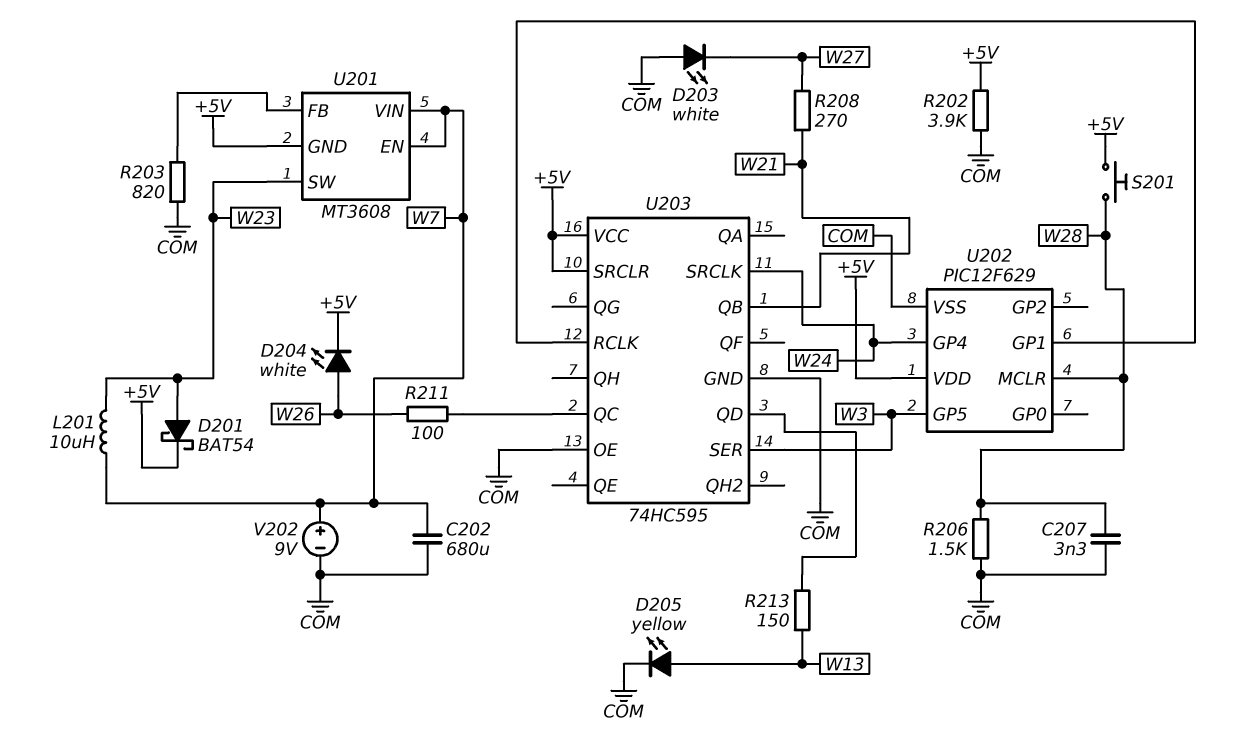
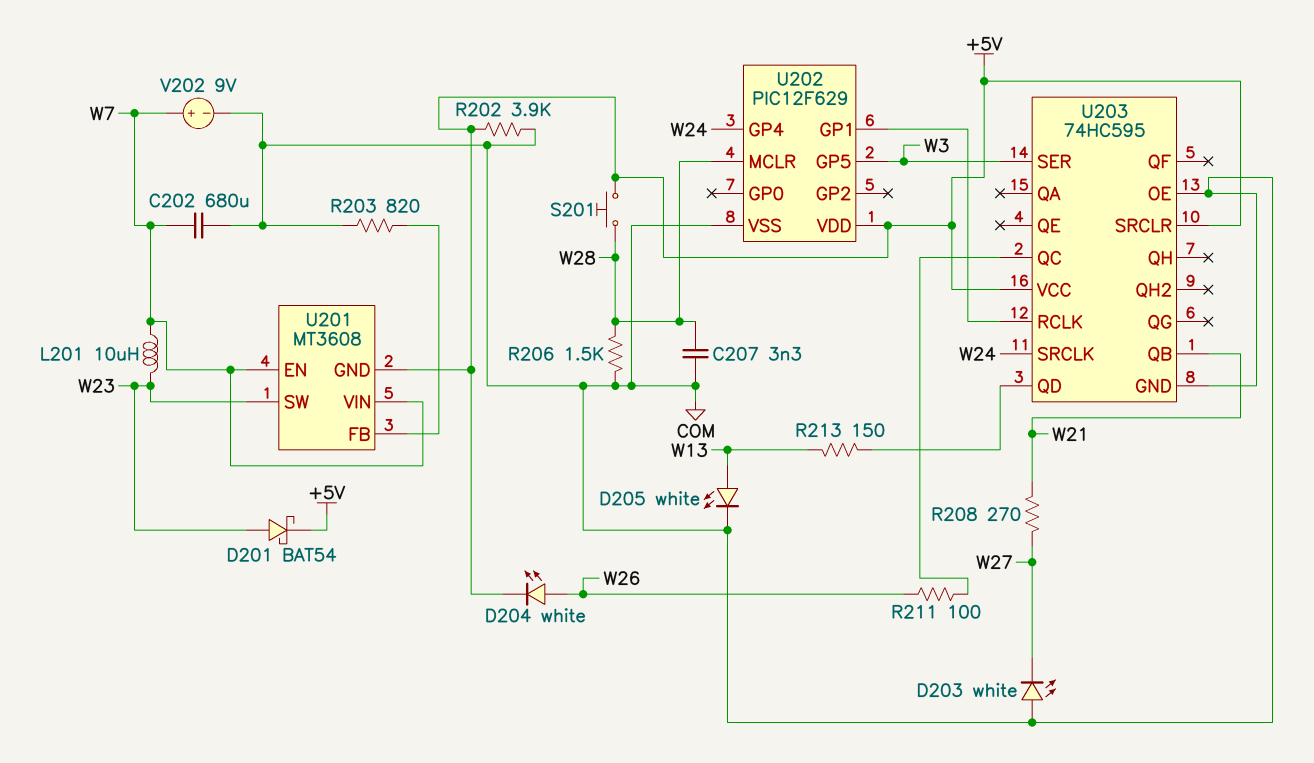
D205: LED yellow (A W13, K COM) -> LED white (A W13, K COM)

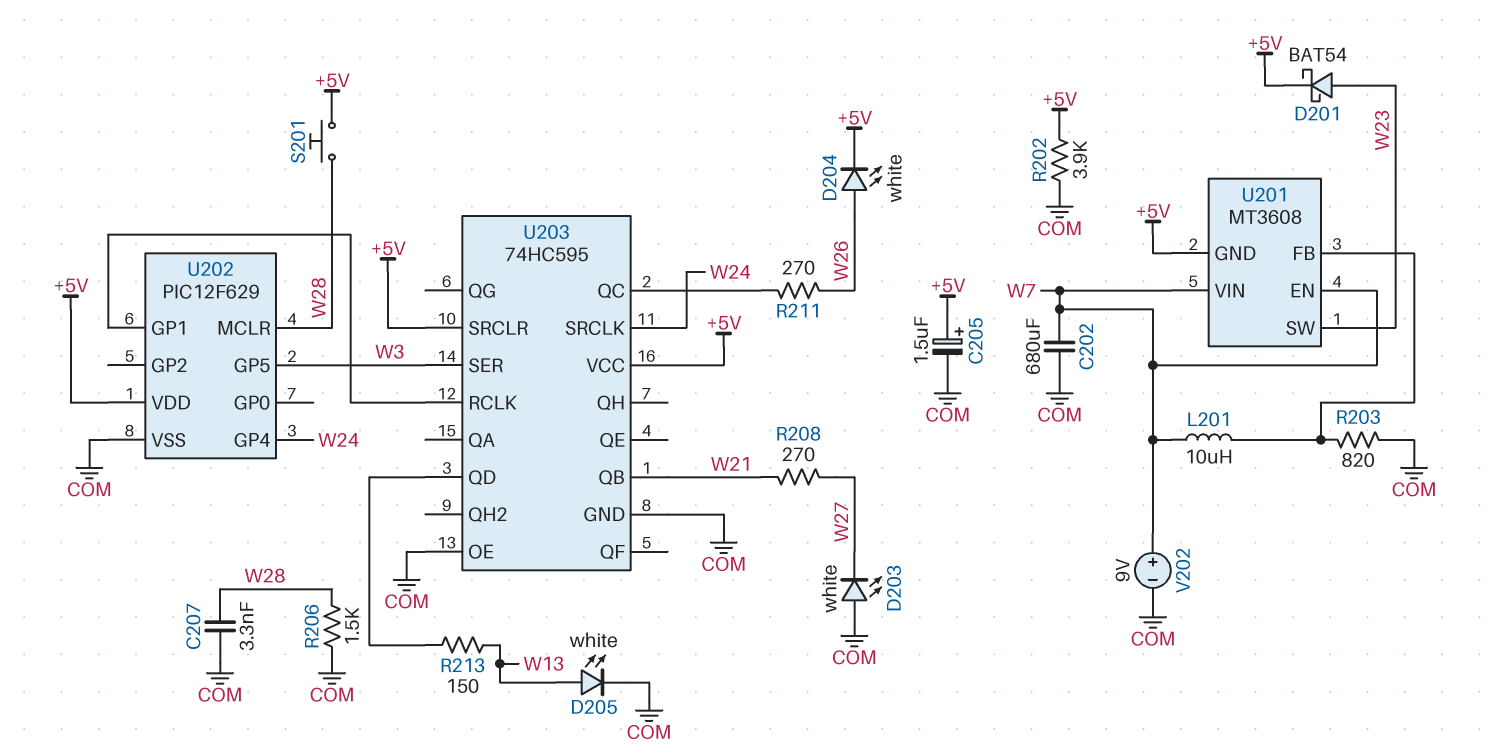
C205: none -> 1.5uF (plus +5V, minus COM)
L201: 10uH (W7, W23) -> 10uH (U201/FB, W7)
R211: 100 (U203/QC, W26) -> 270 (U203/QC, W26)

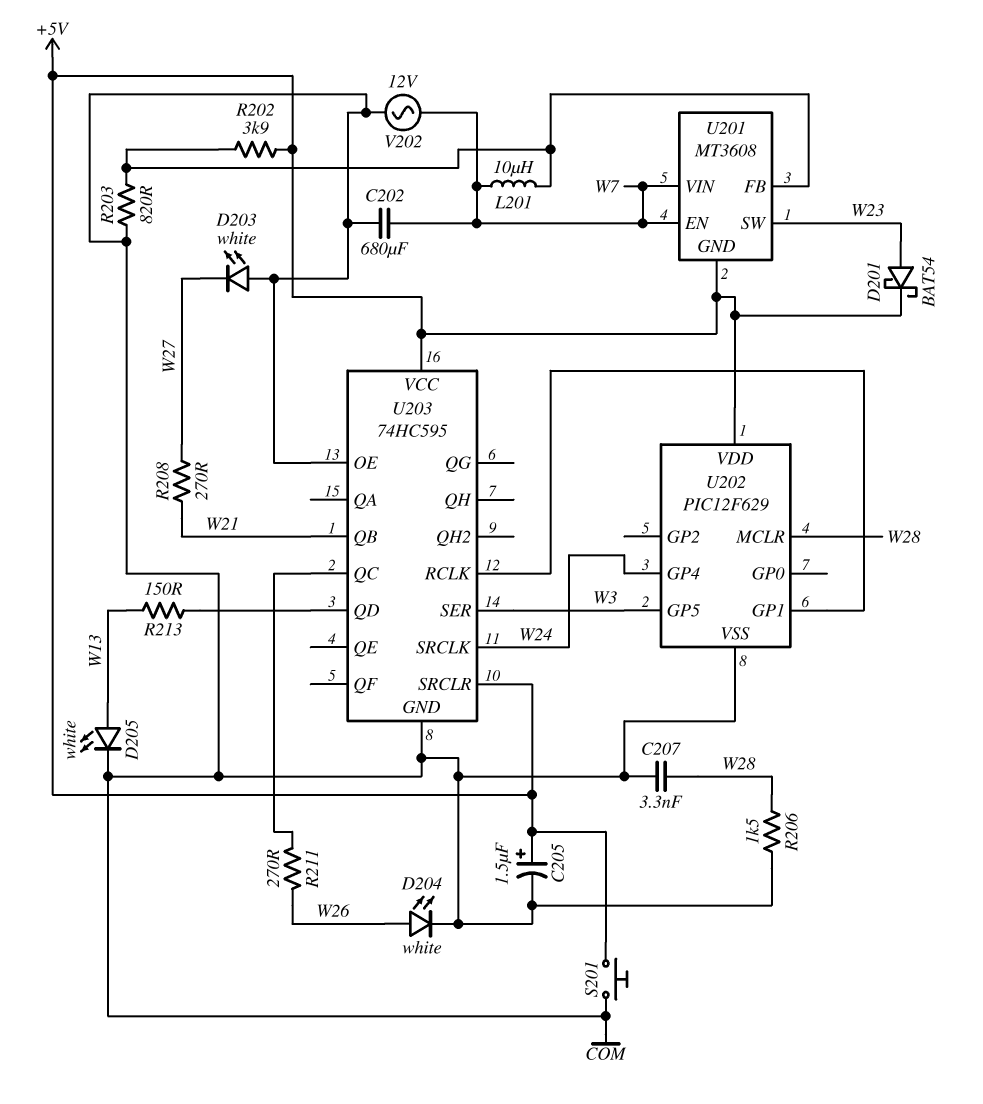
D204: LED white (A W26, K +5V) -> LED white (A W26, K COM)
R202: 3.9k (+5V, COM) -> 3.9k (+5V, U201/FB)
S201: button (+5V, W28) -> button (+5V, COM)
V202: 9V (plus W7, minus COM) -> AC 12V (COM, W7)

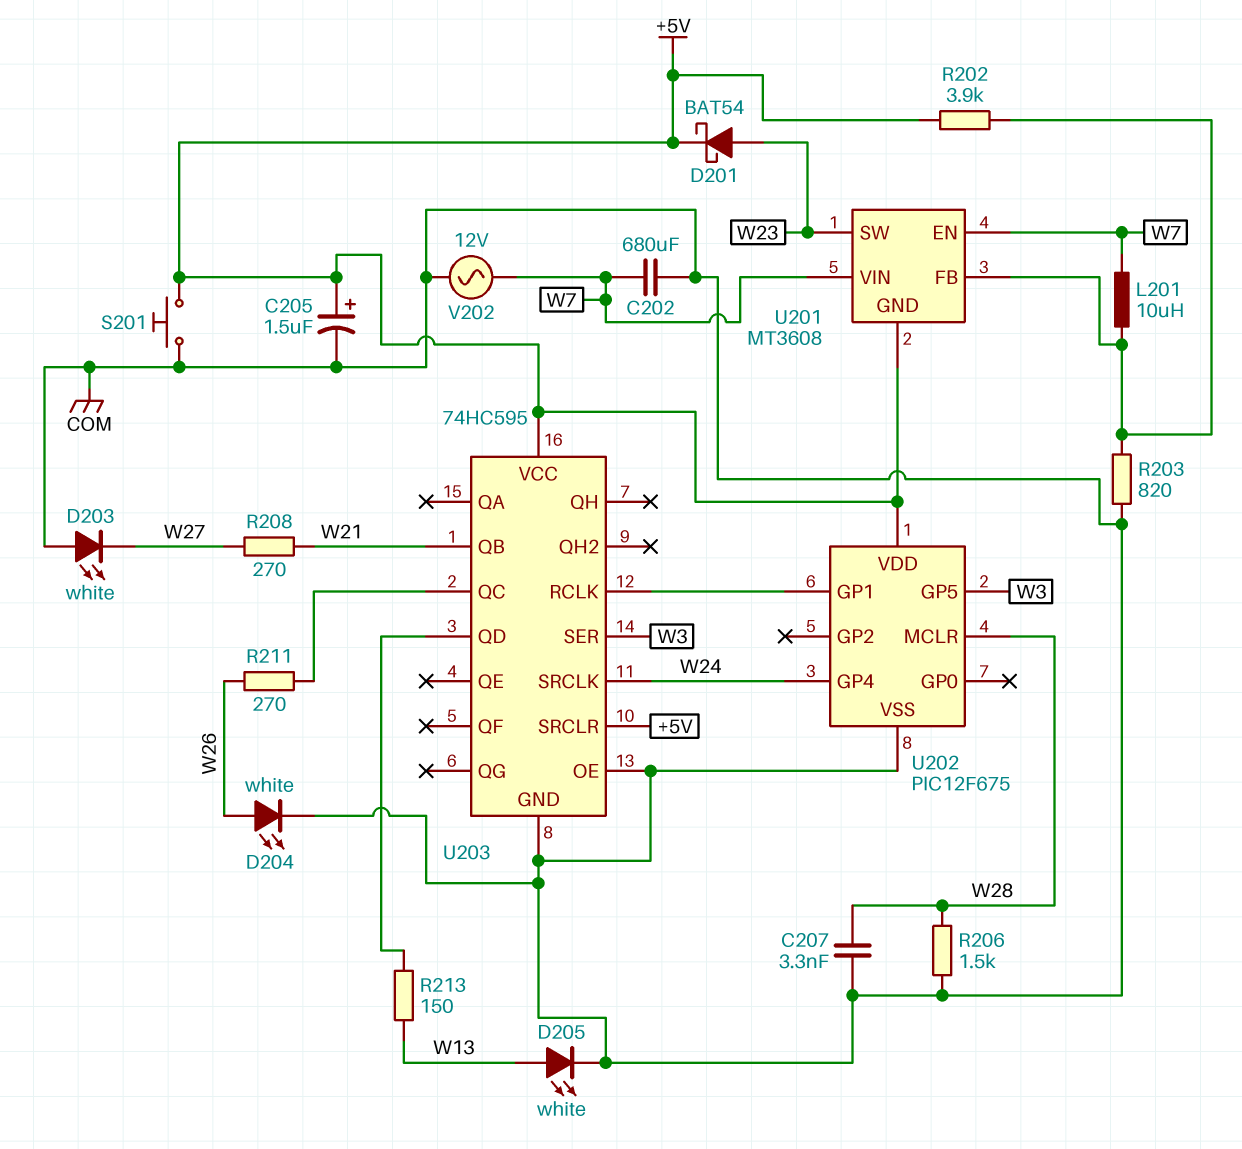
U202: PIC12F629 -> PIC12F675

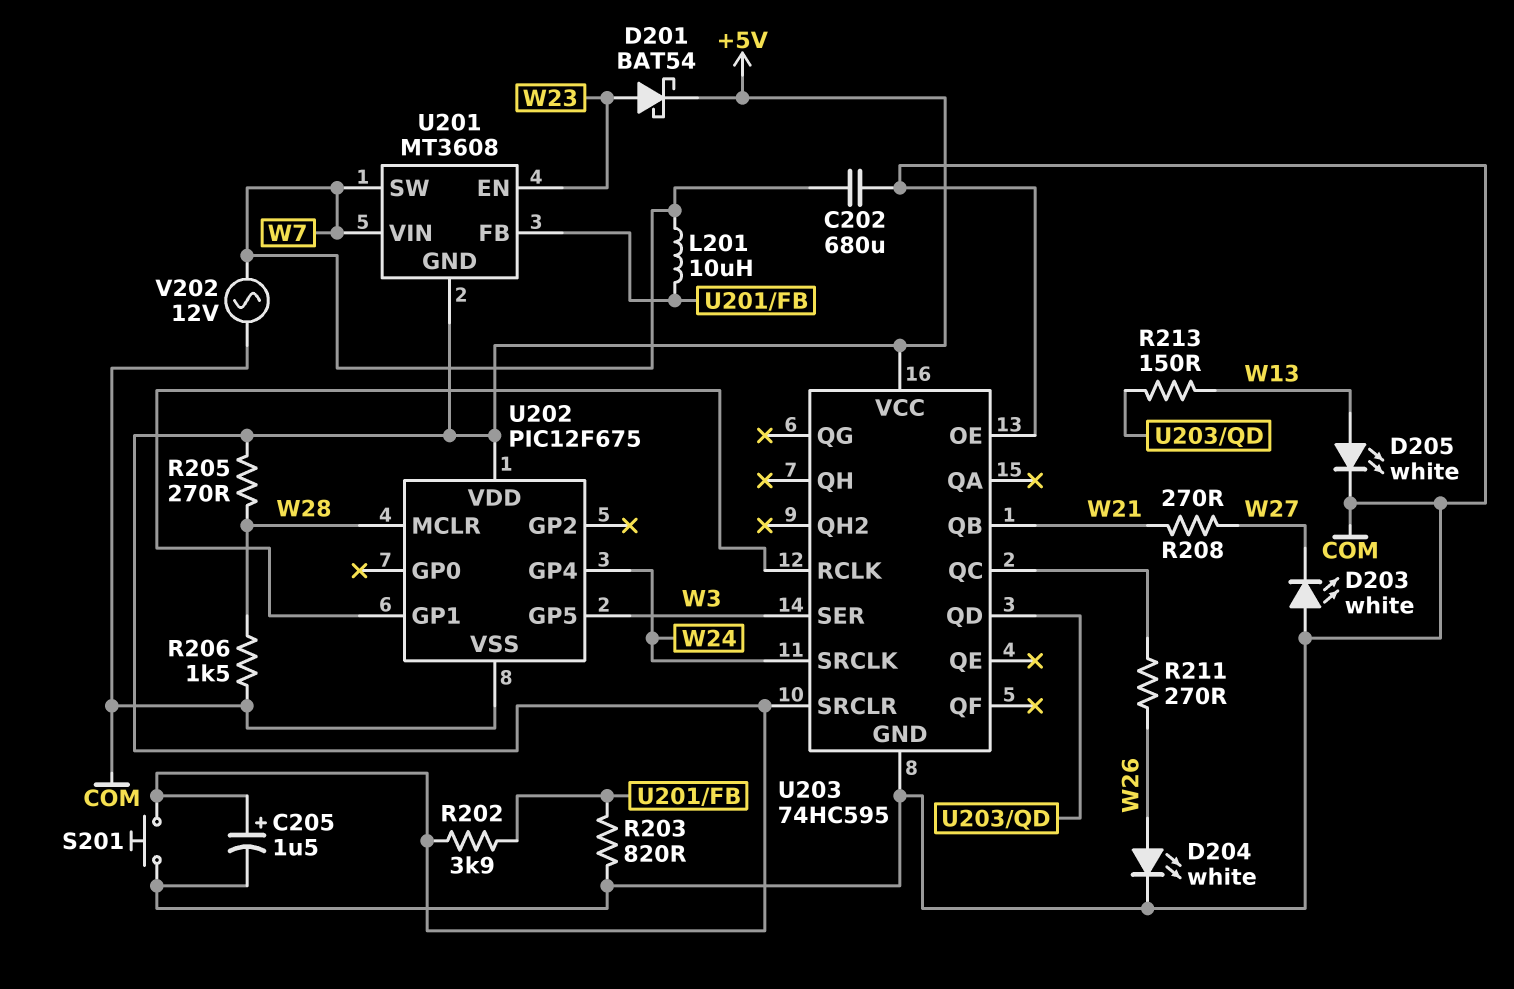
C207: 3.3nF (COM, W28) -> none
R205: none -> 270 (+5V, W28)
U201 pin EN: W7 -> W23
U201 pin SW: W23 -> W7

